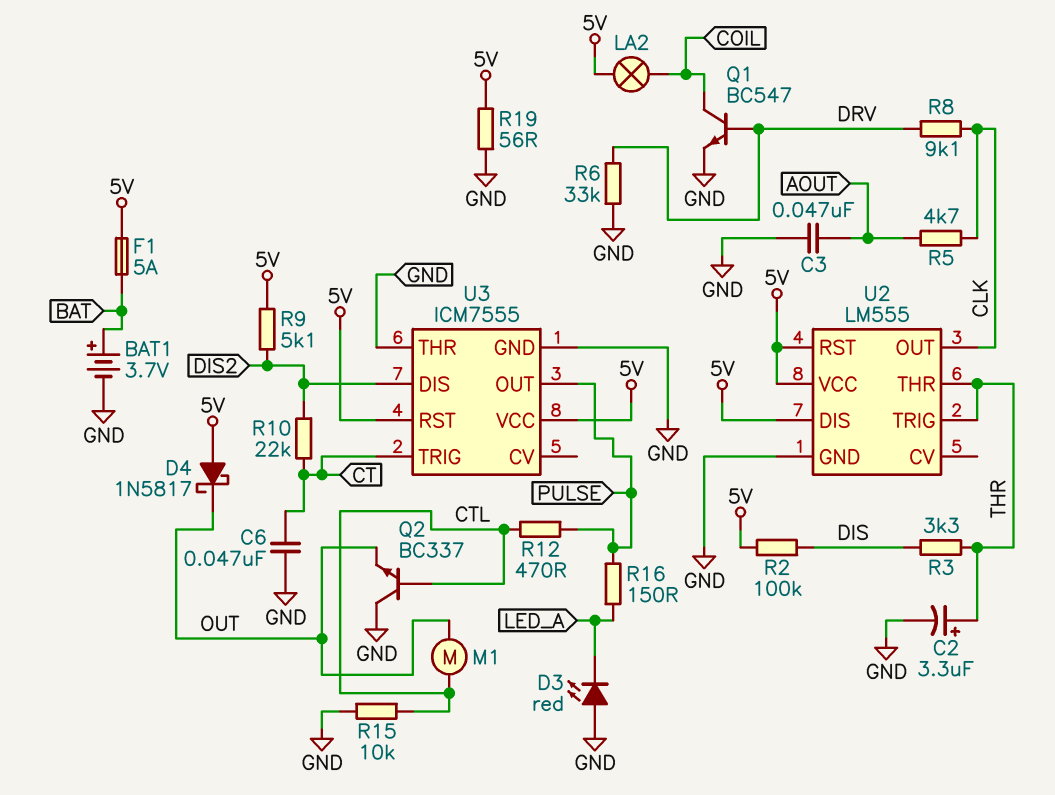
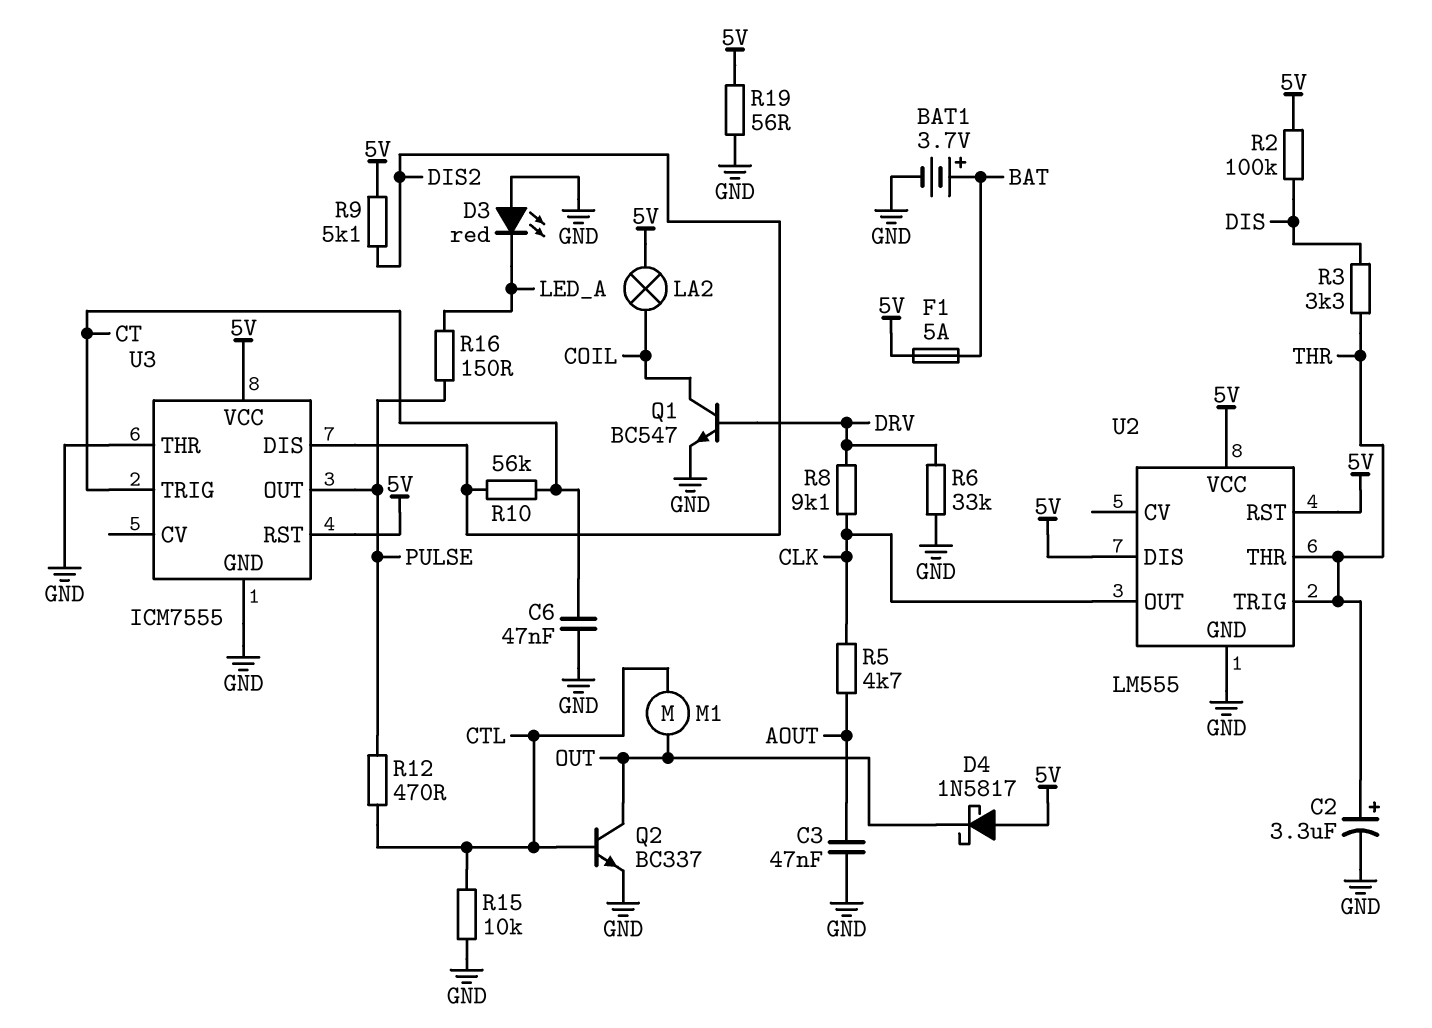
Q2: NPN BC337 (B CTL, C GND, E OUT) -> NPN BC337 (B CTL, C OUT, E GND)
R10: 22k (CT, DIS2) -> 56k (CT, DIS2)

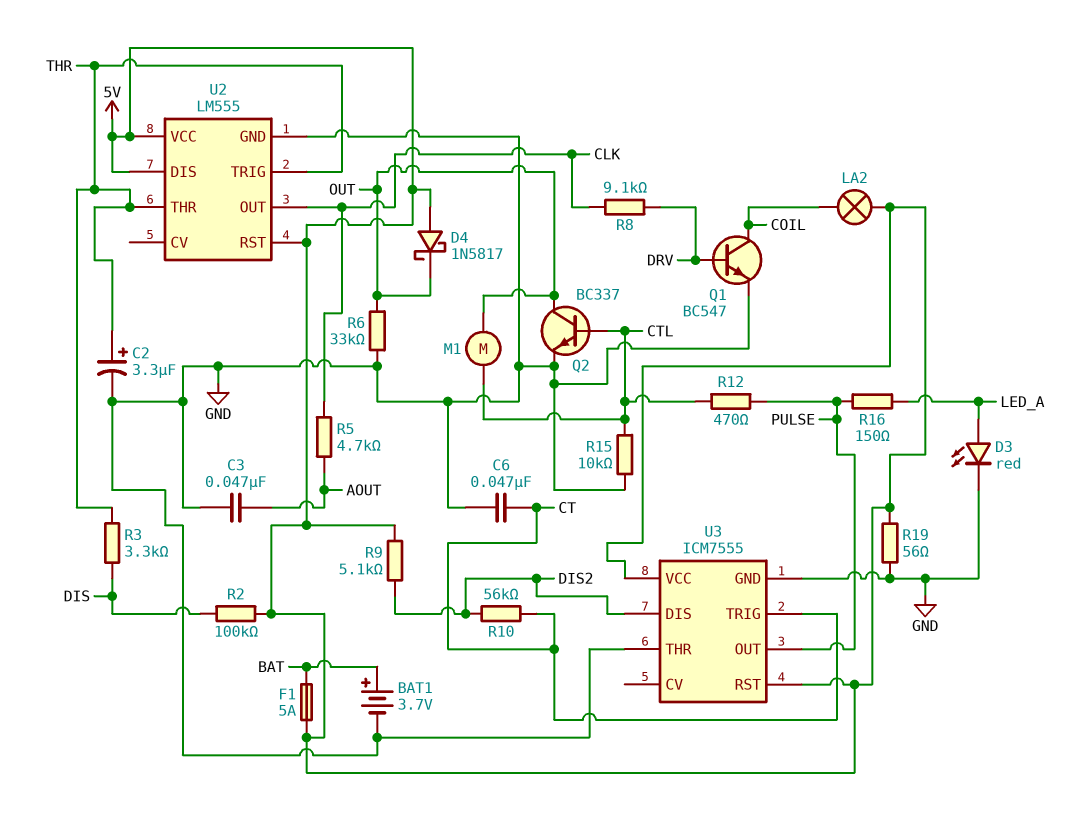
D3: LED red (A GND, K LED_A) -> LED red (A LED_A, K GND)
R6: 33k (DRV, GND) -> 33k (GND, OUT)

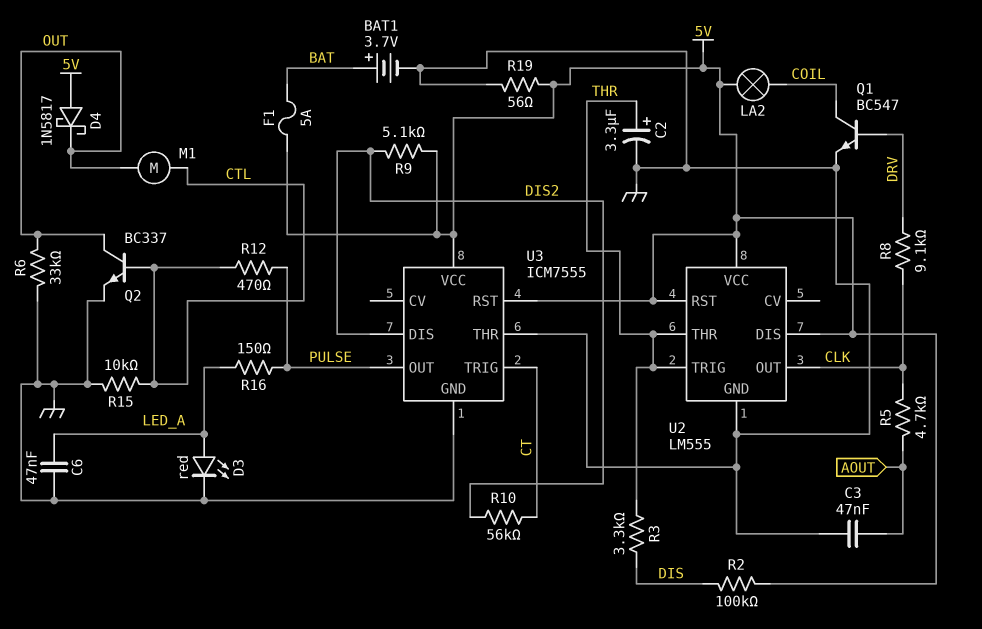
C6: 47nF (CT, GND) -> 47nF (GND, LED_A)

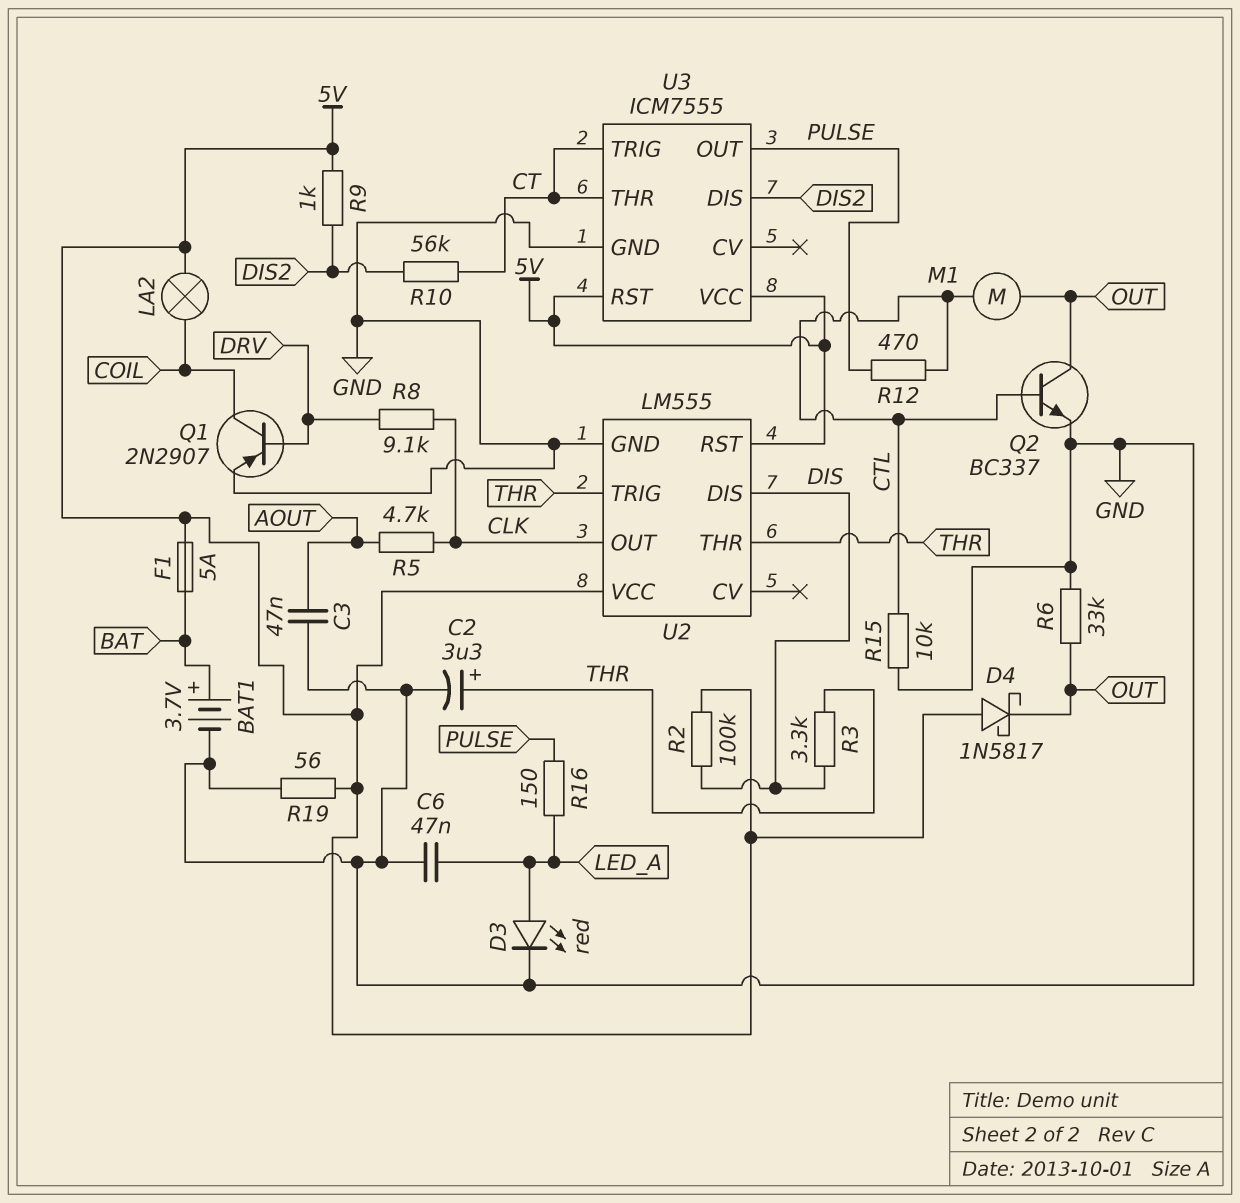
Q1: NPN BC547 (B DRV, C COIL, E GND) -> PNP 2N2907 (B DRV, C COIL, E GND)
R9: 5.1k (5V, DIS2) -> 1k (5V, DIS2)
U2 pin DIS: 5V -> DIS
U3 pin THR: GND -> CT

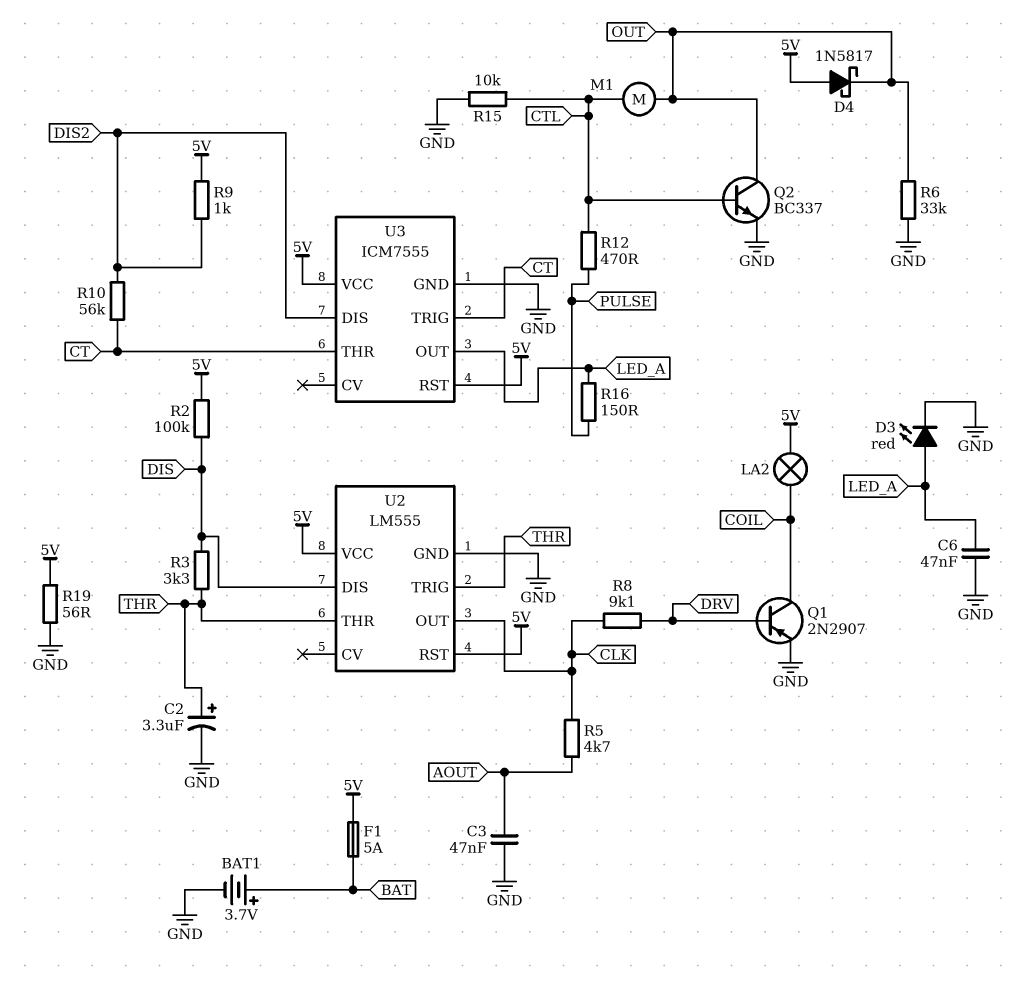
U3 pin OUT: PULSE -> LED_A

